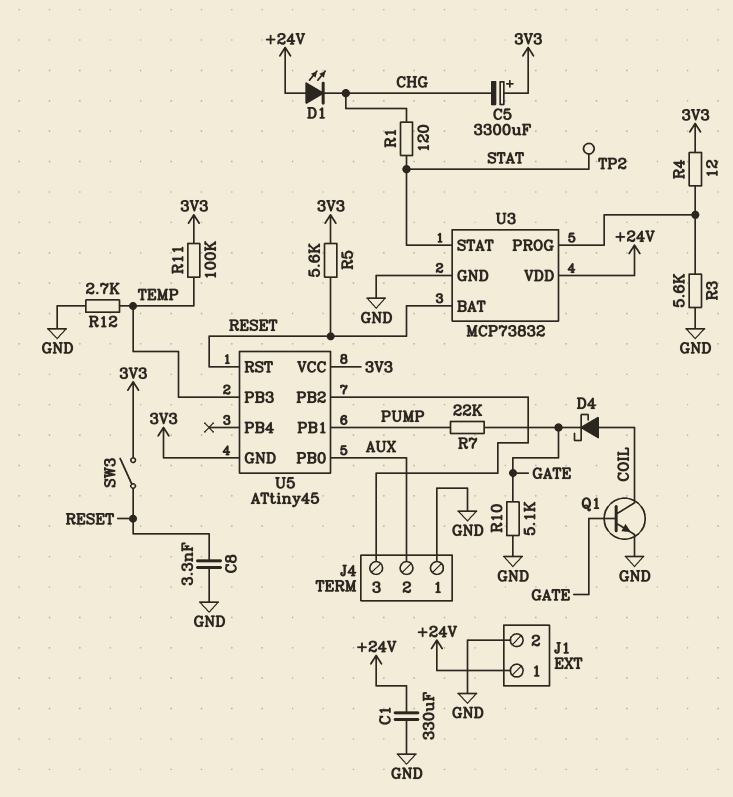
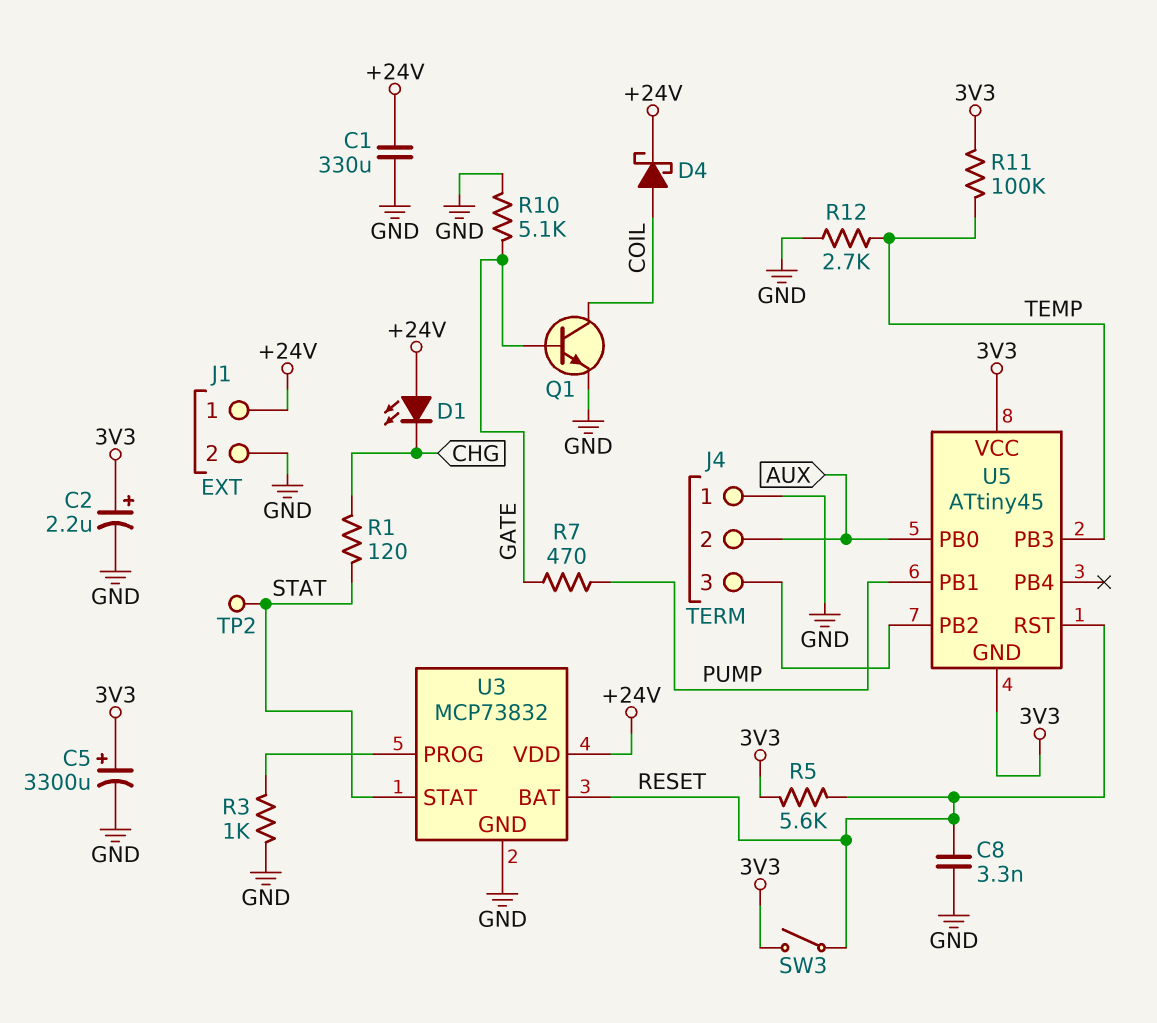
C2: none -> 2.2uF (plus 3V3, minus GND)
C5: 3300uF (plus 3V3, minus CHG) -> 3300uF (plus 3V3, minus GND)
D4: schottky (A COIL, K GATE) -> schottky (A COIL, K +24V)
R3: 5.6k (GND, U3/PROG) -> 1k (GND, U3/PROG)
R4: 12 (3V3, U3/PROG) -> none
R7: 22k (GATE, PUMP) -> 470 (GATE, PUMP)

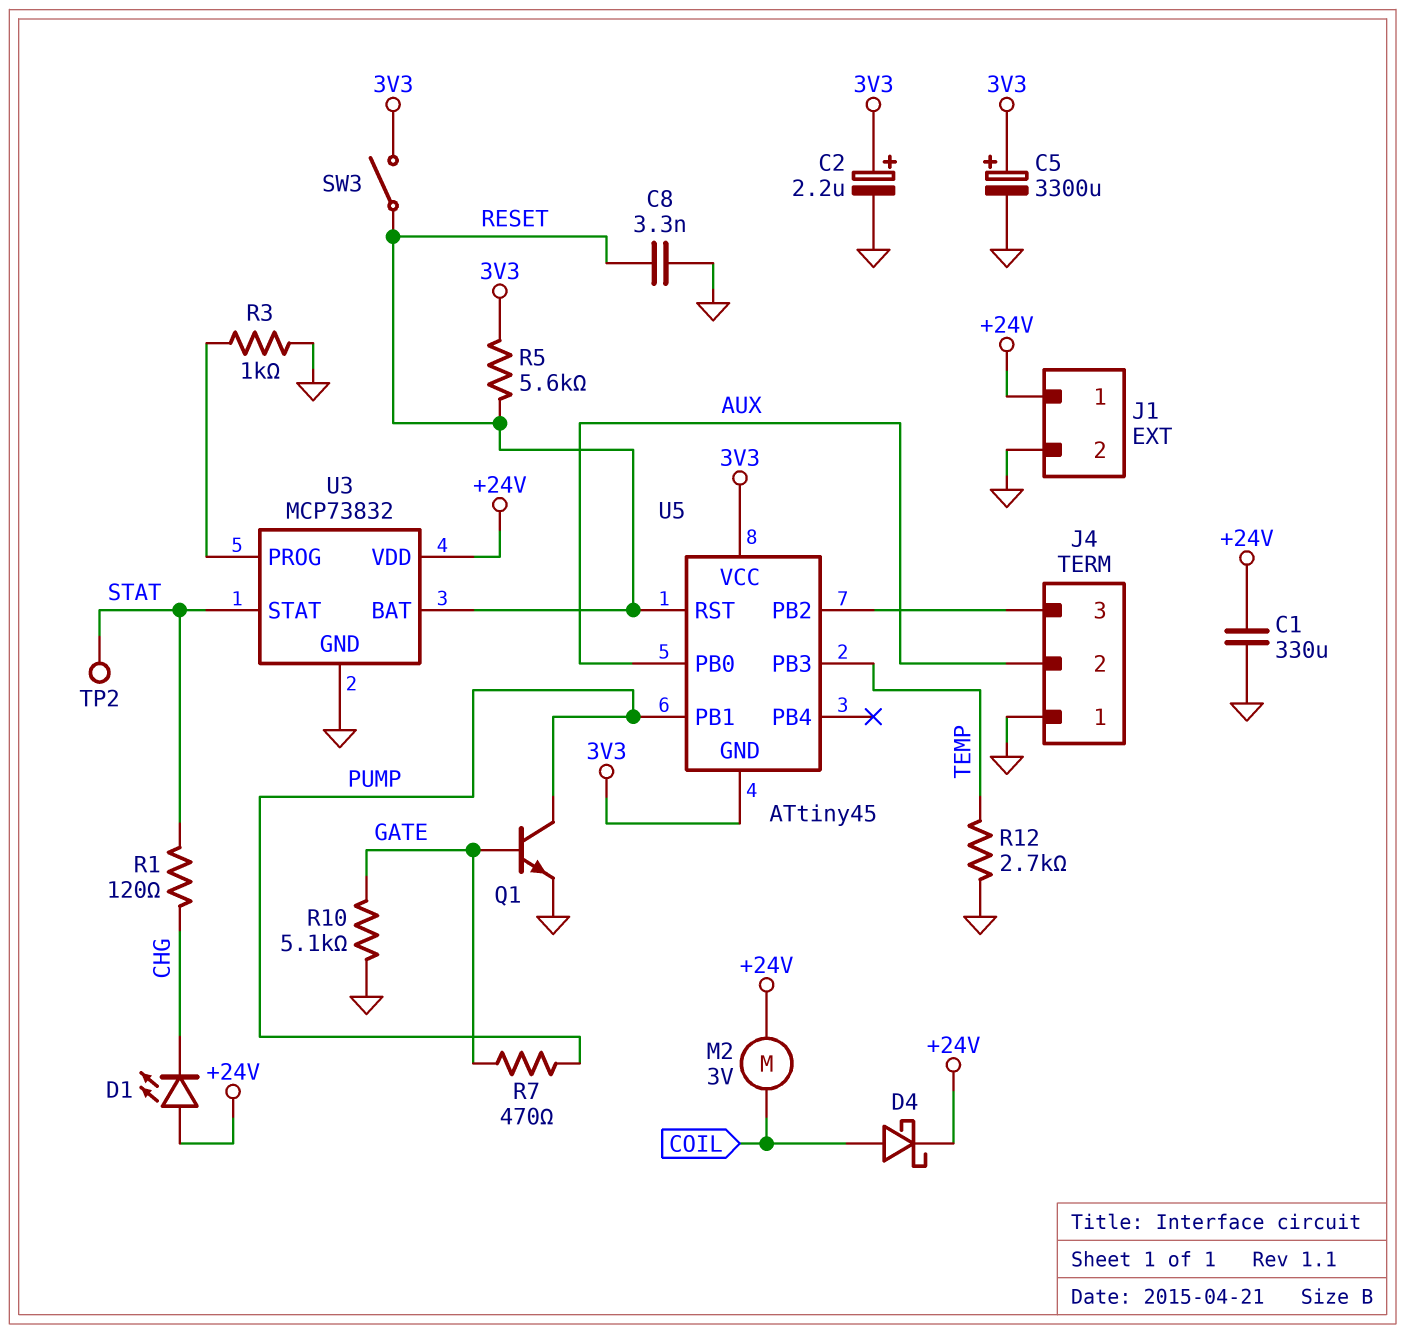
M2: none -> motor 3V (+24V, COIL)
Q1: NPN (B GATE, C COIL, E GND) -> NPN (B GATE, C PUMP, E GND)
R11: 100k (3V3, TEMP) -> none

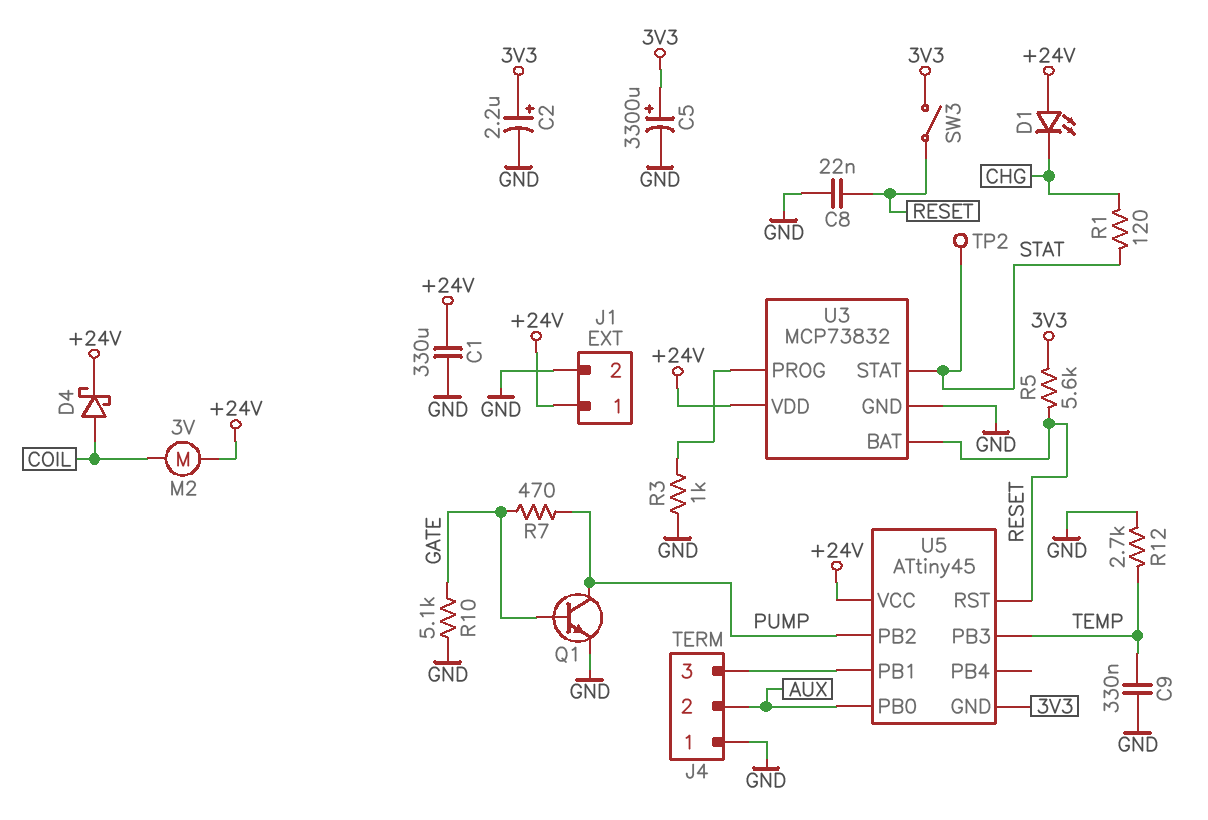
C8: 3.3nF (GND, RESET) -> 22nF (GND, RESET)
C9: none -> 330nF (GND, TEMP)
U5 pin PB1: PUMP -> J4/3
U5 pin PB2: J4/3 -> PUMP
U5 pin VCC: 3V3 -> +24V

